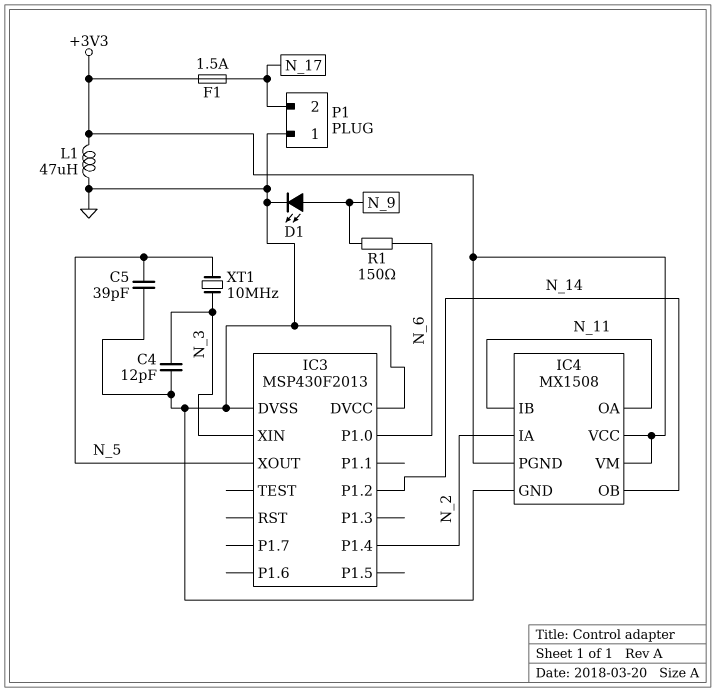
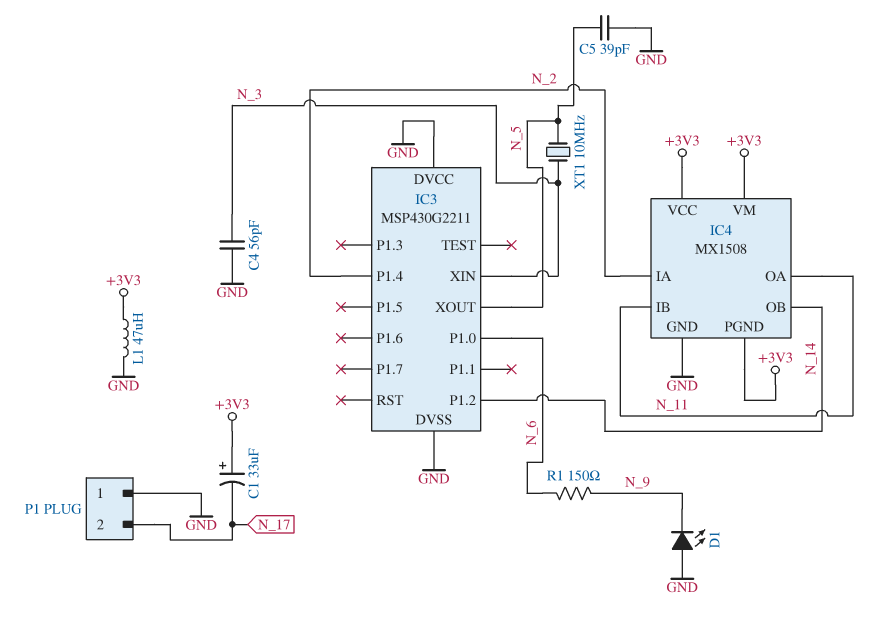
C1: none -> 33uF (plus +3V3, minus N_17)
C4: 12pF (GND, N_3) -> 56pF (GND, N_3)
D1: LED (A N_9, K GND) -> LED (A GND, K N_9)
F1: 1.5A (+3V3, N_17) -> none
IC3: MSP430F2013 -> MSP430G2211

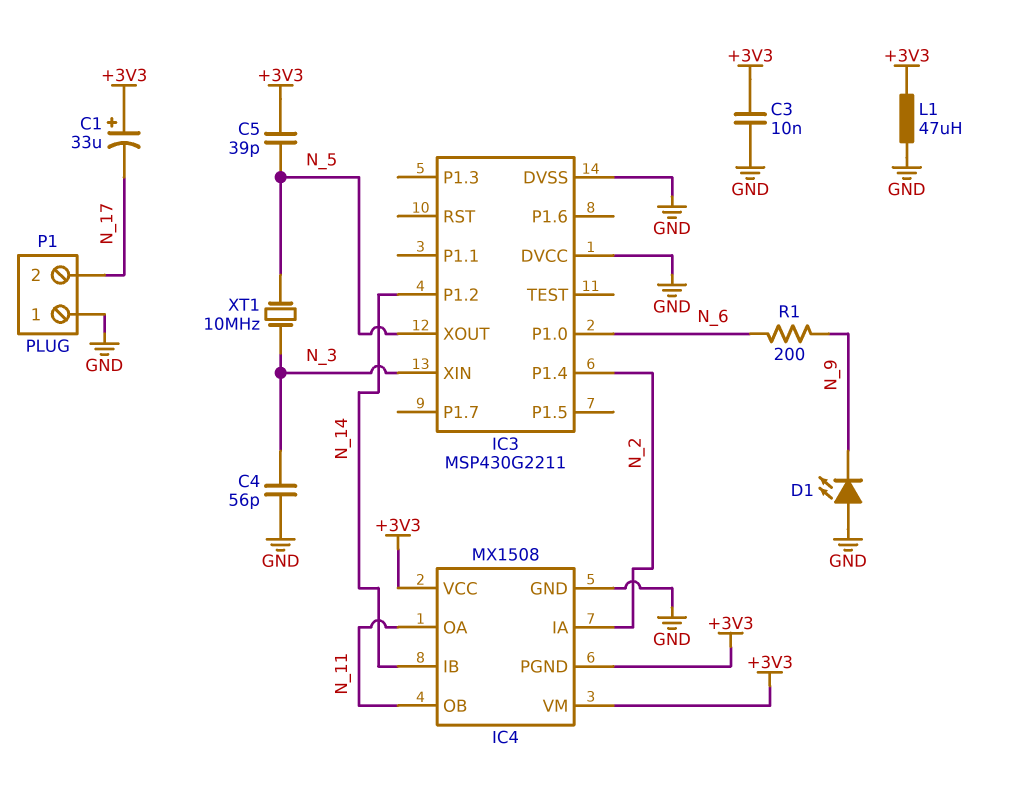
C3: none -> 10nF (+3V3, GND)
C5: 39pF (GND, N_5) -> 39pF (+3V3, N_5)
IC4 pin IB: N_11 -> N_14
IC4 pin OB: N_14 -> N_11
R1: 150 (N_6, N_9) -> 200 (N_6, N_9)

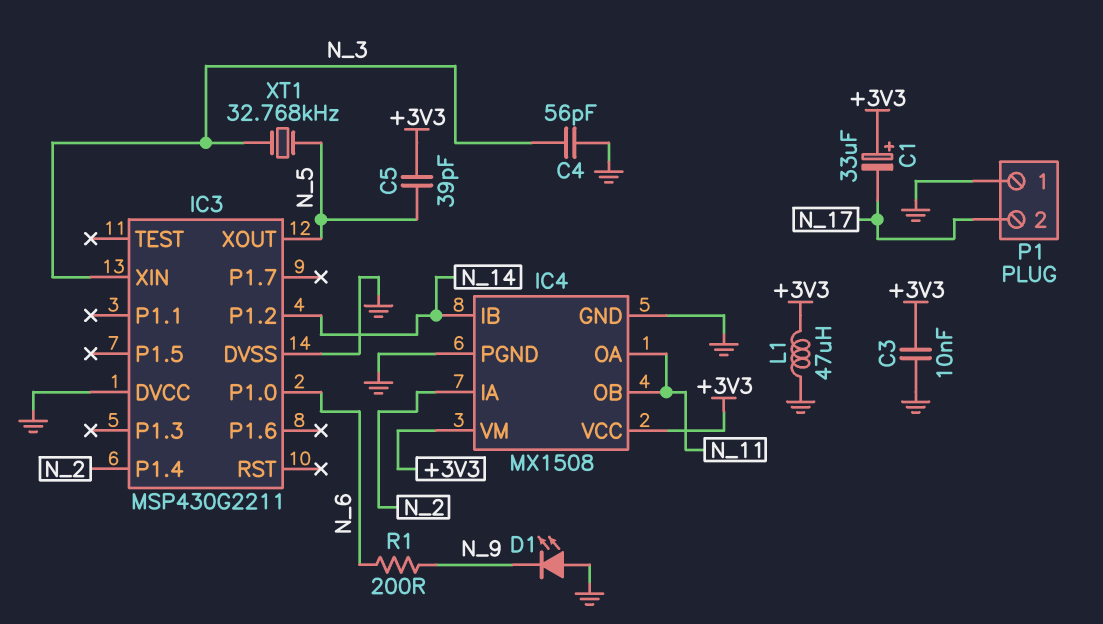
IC4 pin PGND: +3V3 -> GND
XT1: 10MHz (N_3, N_5) -> 32.768kHz (N_3, N_5)

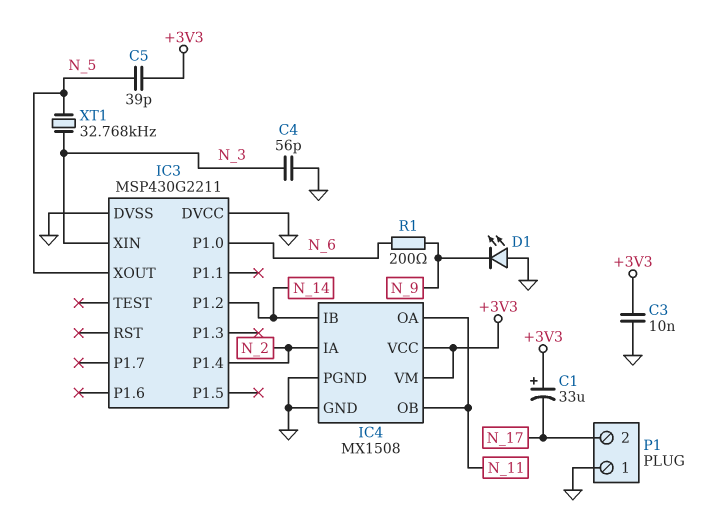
L1: 47uH (+3V3, GND) -> none

